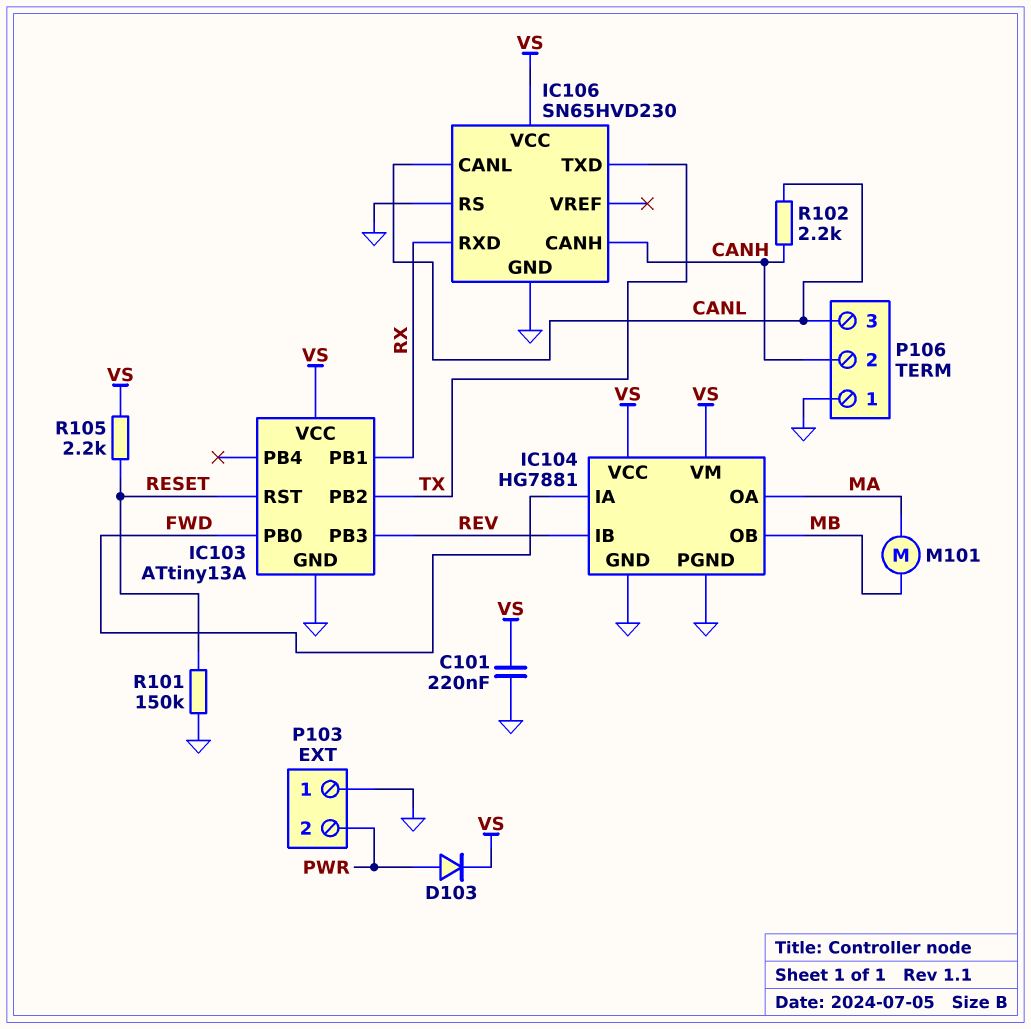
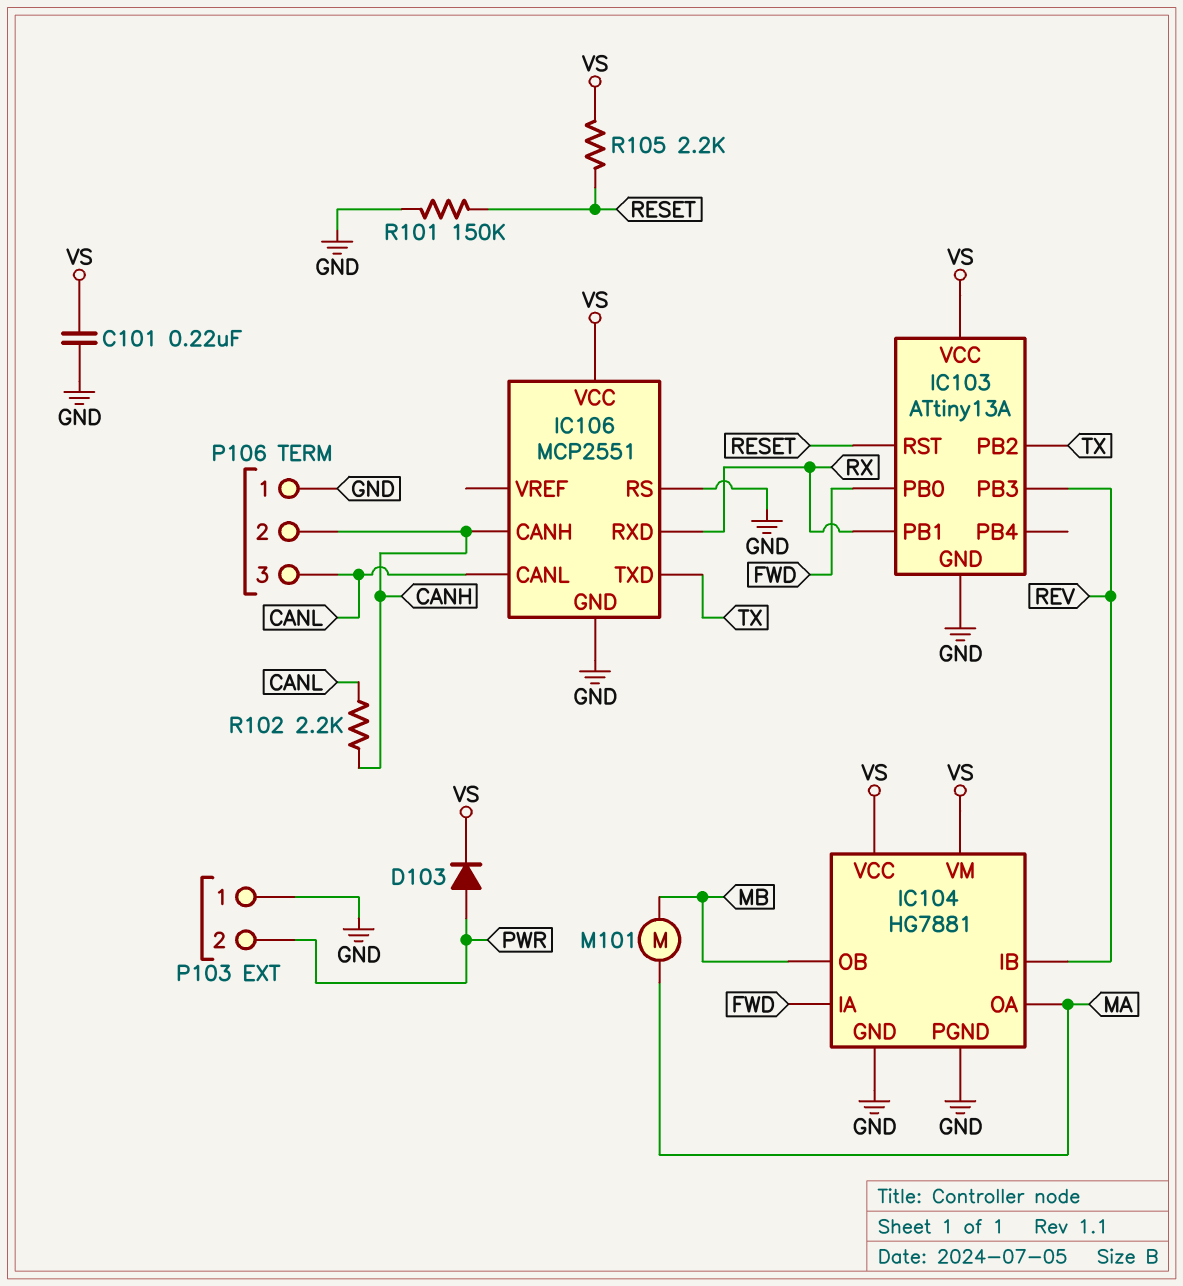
IC106: SN65HVD230 -> MCP2551

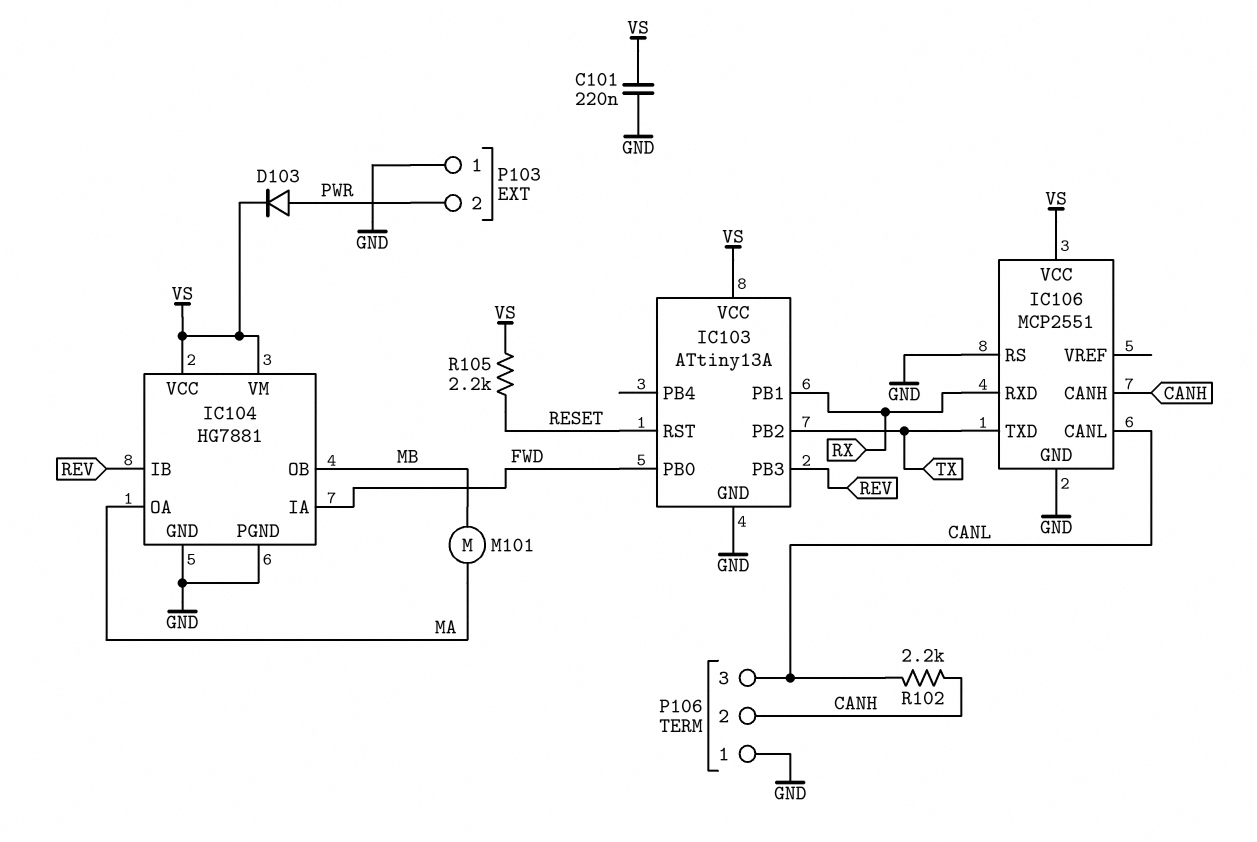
R101: 150k (GND, RESET) -> none

